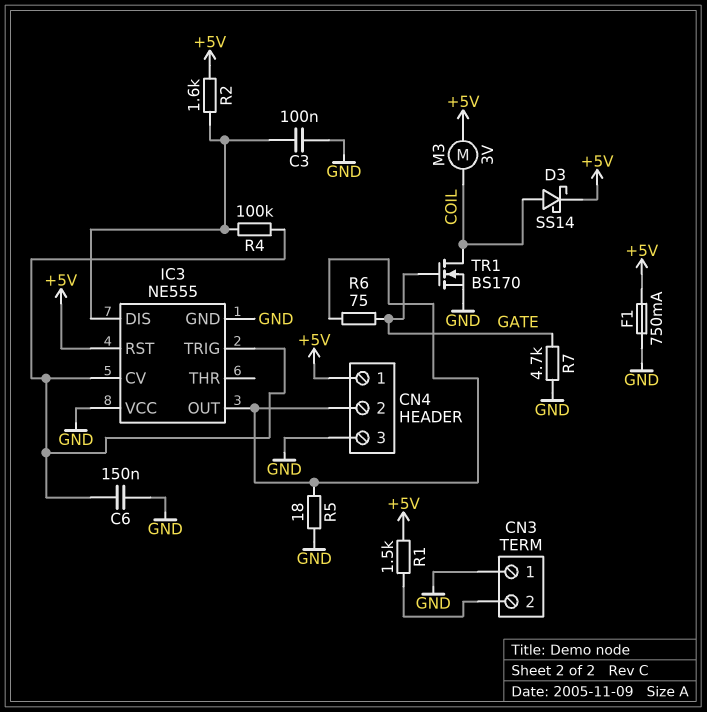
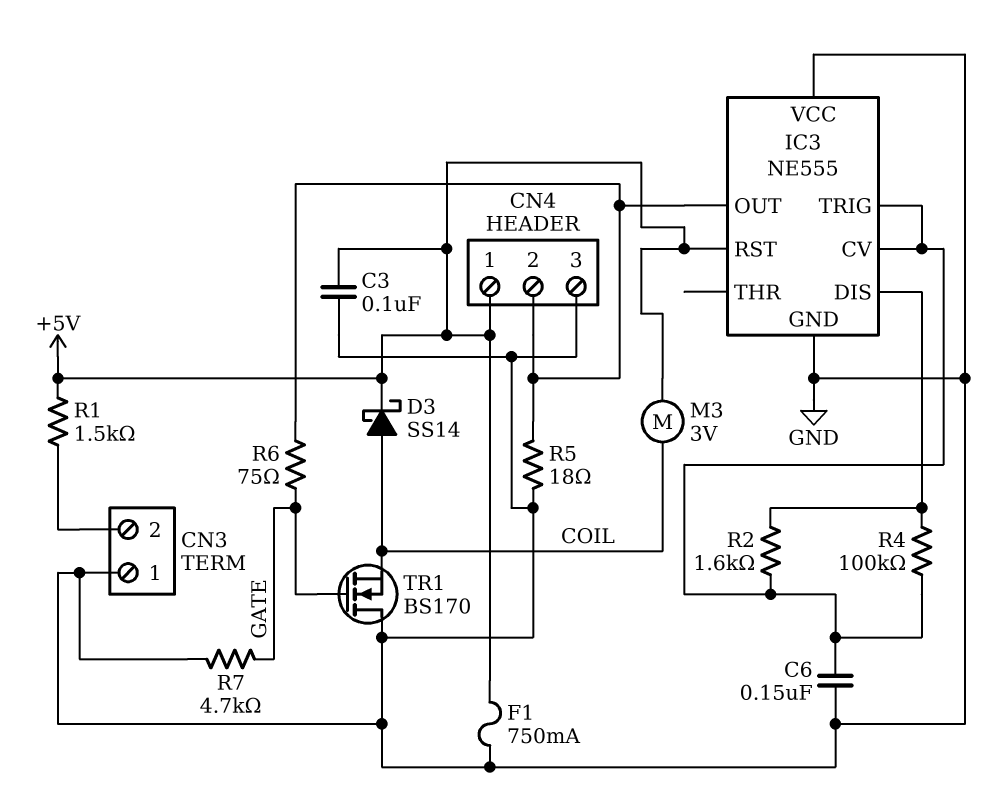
C3: 100nF (GND, IC3/DIS) -> 100nF (+5V, GND)
R2: 1.6k (+5V, IC3/DIS) -> 1.6k (IC3/CV, IC3/DIS)
TR1: NMOS BS170 (G GATE, D COIL, S GND) -> NMOS BS170 (G GATE, D GND, S COIL)

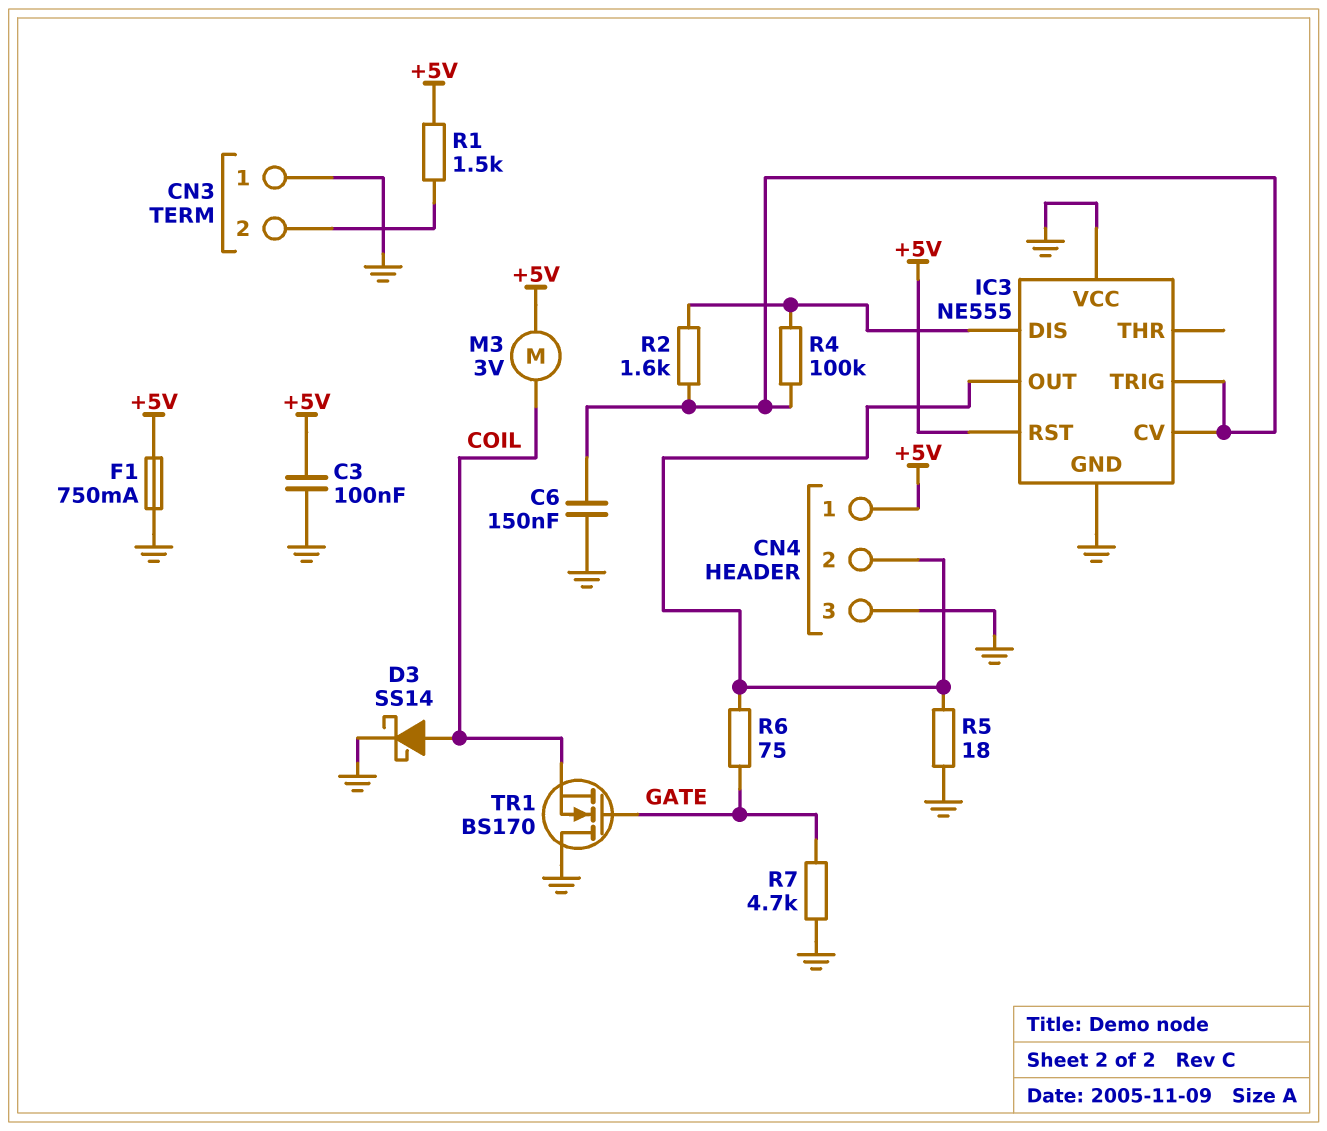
D3: schottky SS14 (A COIL, K +5V) -> schottky SS14 (A COIL, K GND)

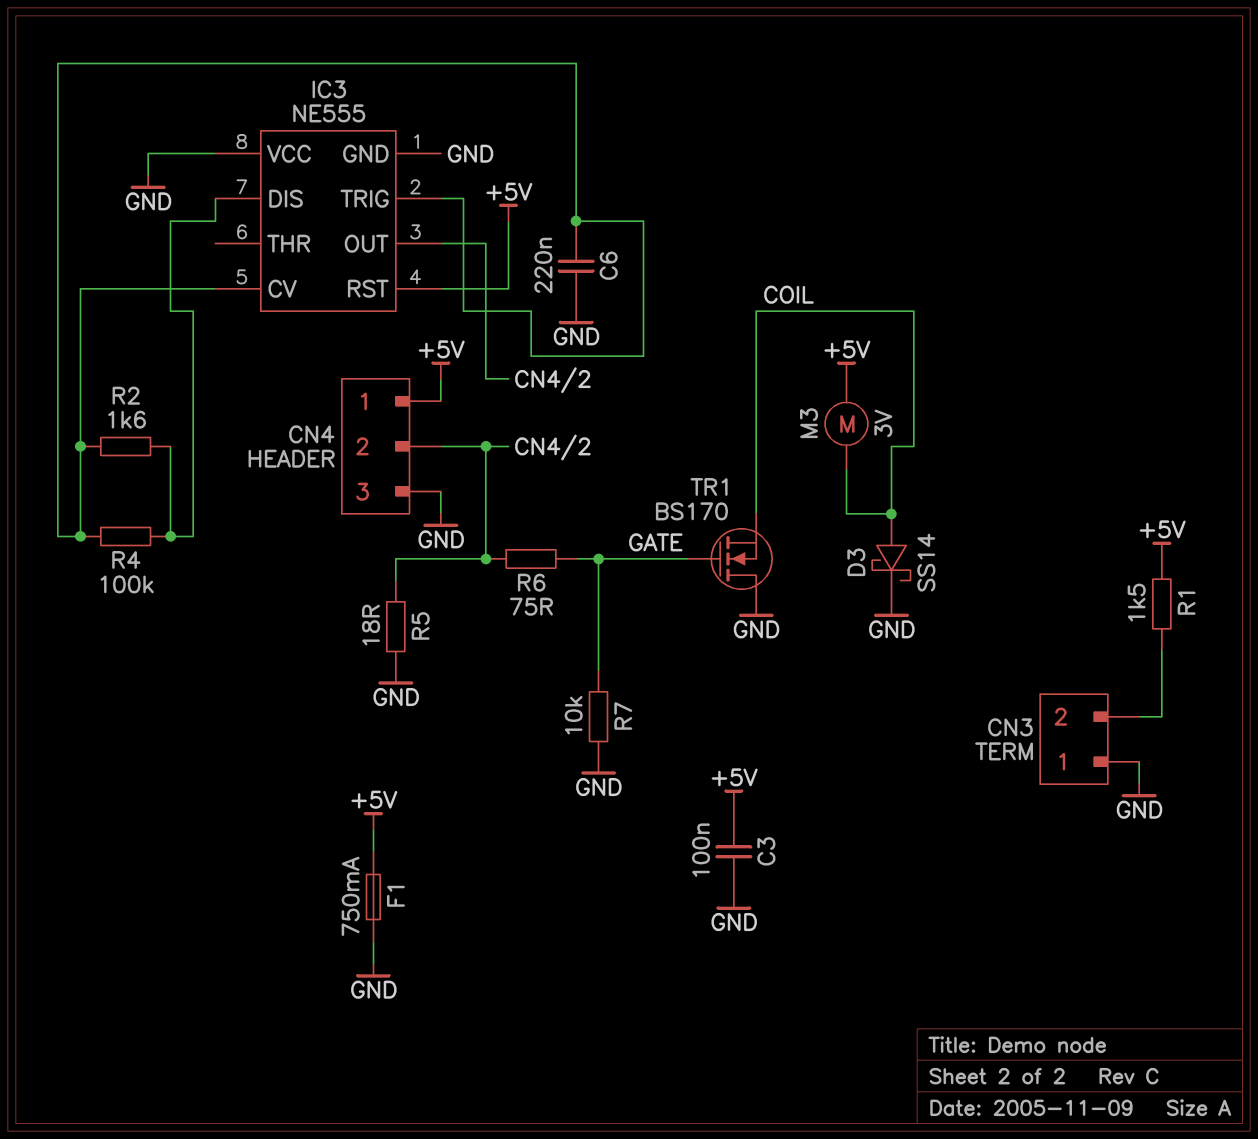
C6: 150nF (GND, IC3/CV) -> 220nF (GND, IC3/CV)
R7: 4.7k (GATE, GND) -> 10k (GATE, GND)

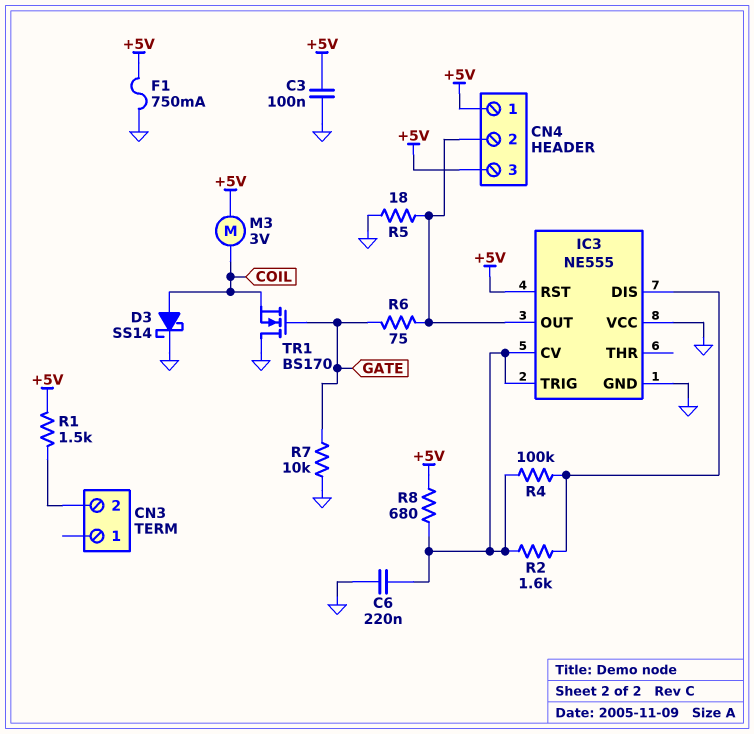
CN3 pin 1: GND -> none
CN4 pin 3: GND -> +5V
R8: none -> 680 (+5V, IC3/CV)

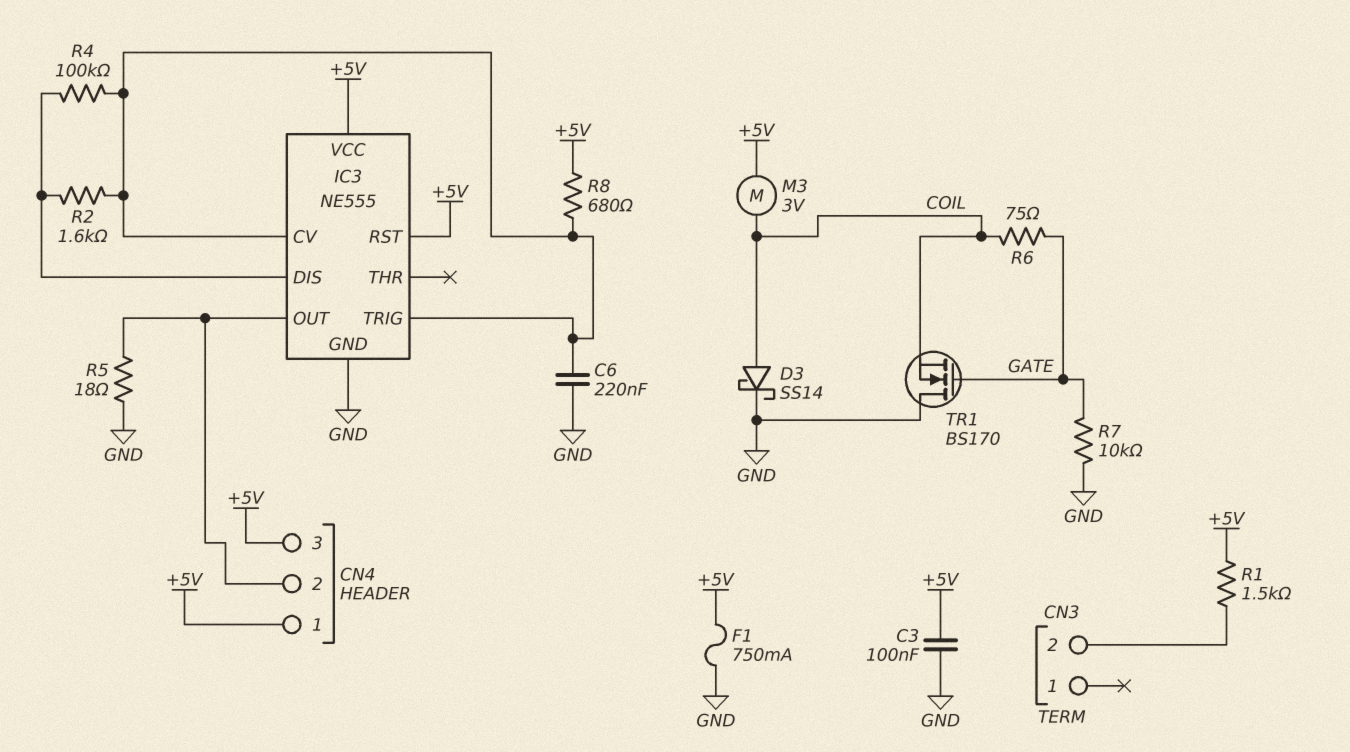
IC3 pin VCC: GND -> +5V
R6: 75 (CN4/2, GATE) -> 75 (COIL, GATE)

